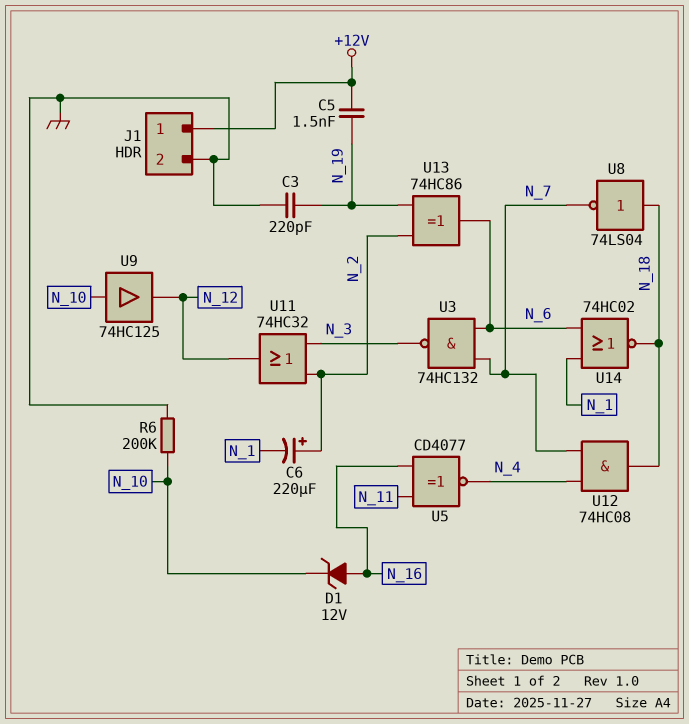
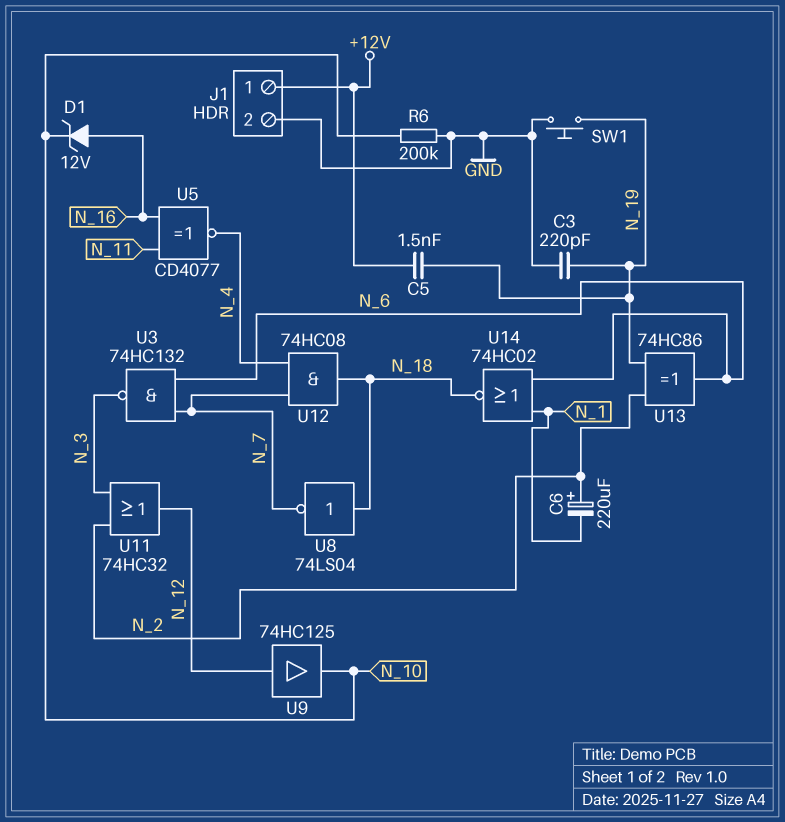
SW1: none -> button (GND, N_19)
U9: buffer 74HC125 (in N_10, out N_12) -> buffer 74HC125 (in N_12, out N_10)

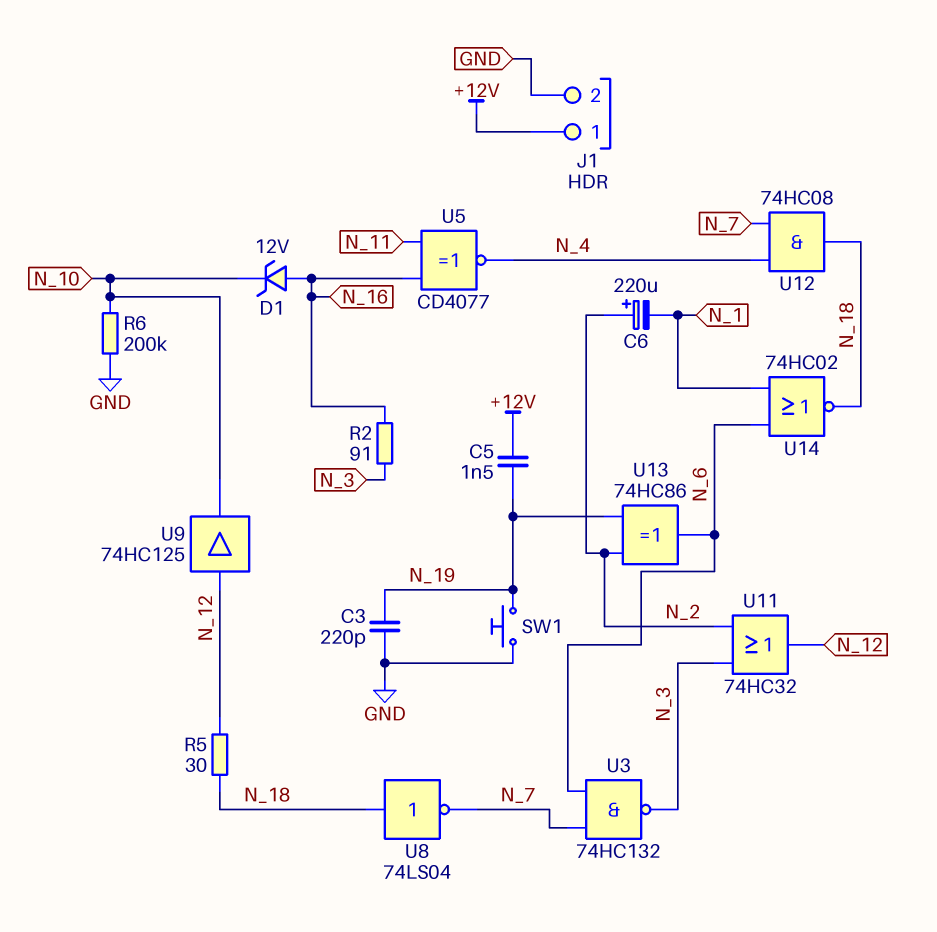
R2: none -> 91 (N_3, N_16)
R5: none -> 30 (N_12, N_18)

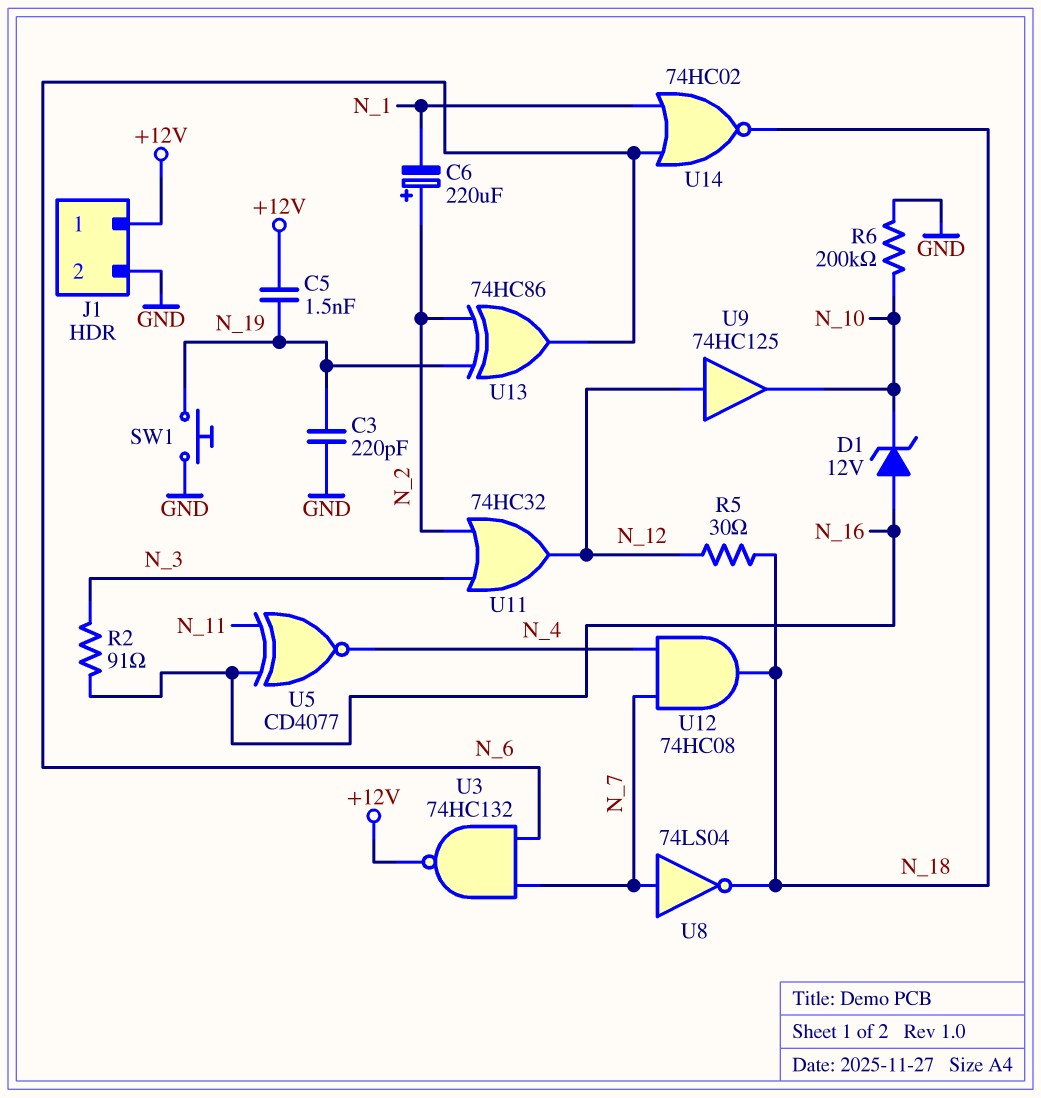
U3: NAND 74HC132 (in N_6, in N_7, out N_3) -> NAND 74HC132 (in N_6, in N_7, out +12V)
U8: NOT 74LS04 (in N_18, out N_7) -> NOT 74LS04 (in N_7, out N_18)

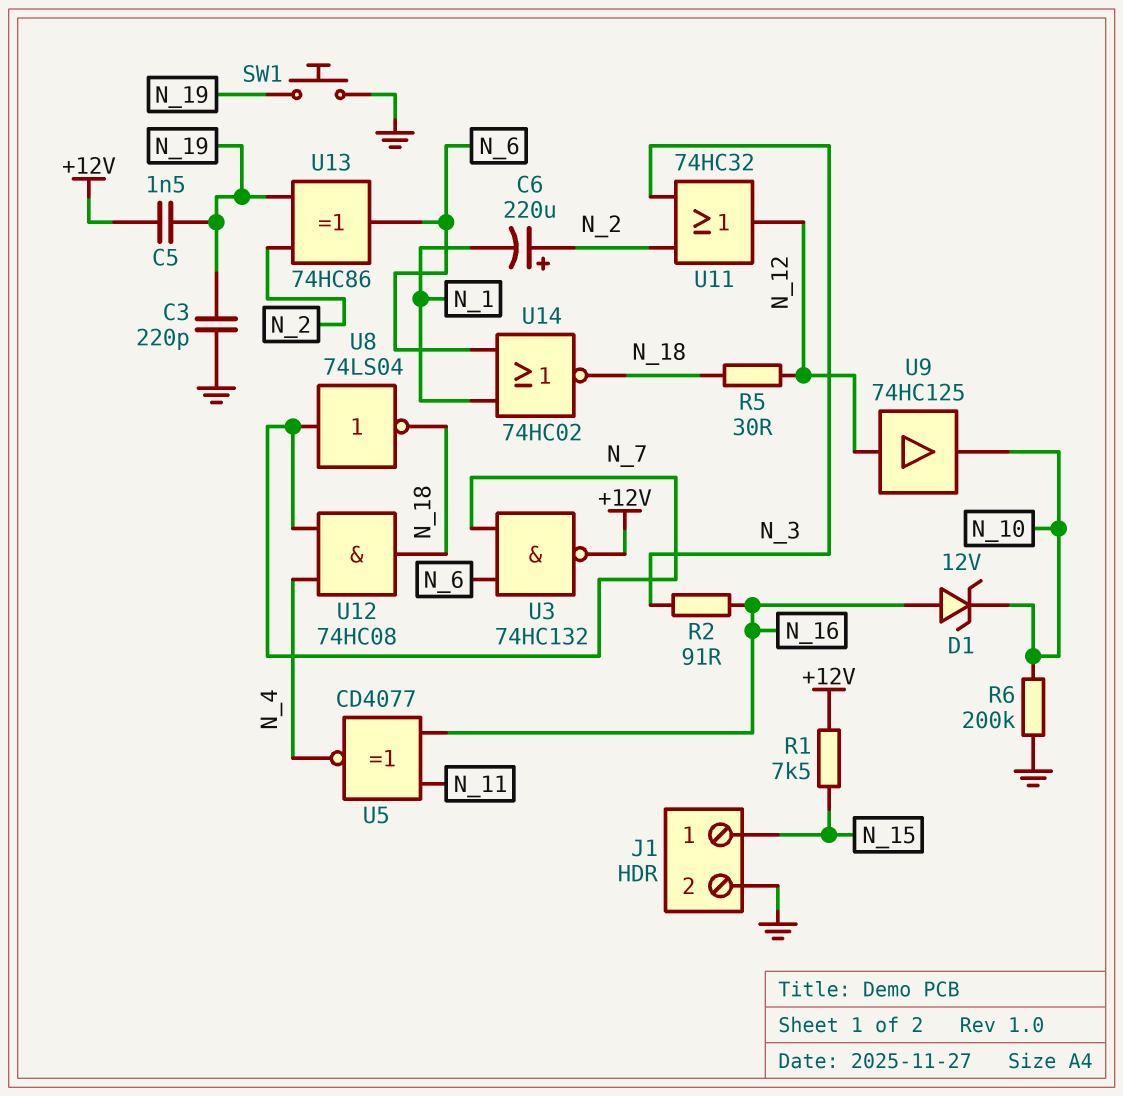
J1 pin 1: +12V -> N_15
R1: none -> 7.5k (+12V, N_15)

